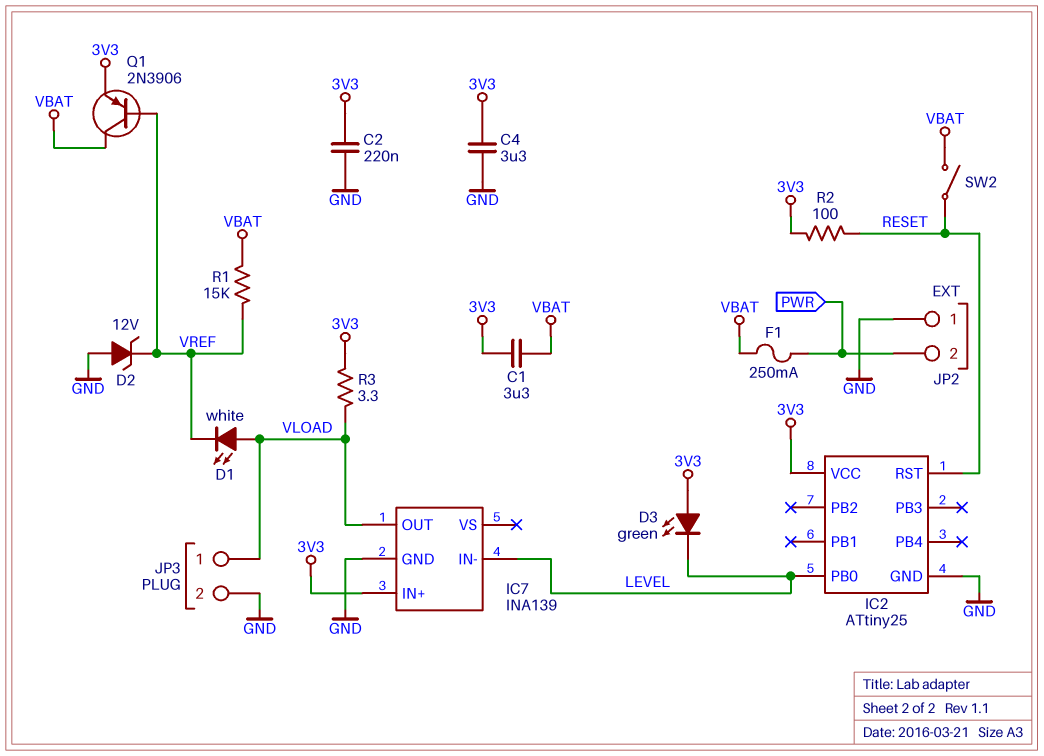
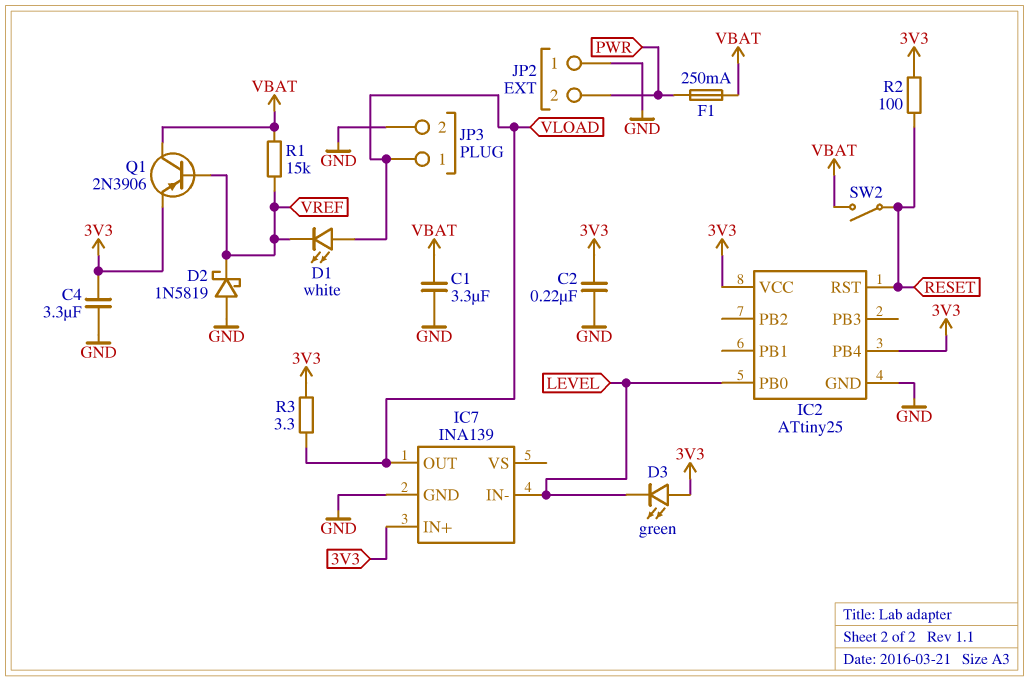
C1: 3.3uF (3V3, VBAT) -> 3.3uF (GND, VBAT)
D2: zener 12V (A GND, K VREF) -> schottky 1N5819 (A GND, K VREF)
IC2 pin PB4: none -> 3V3

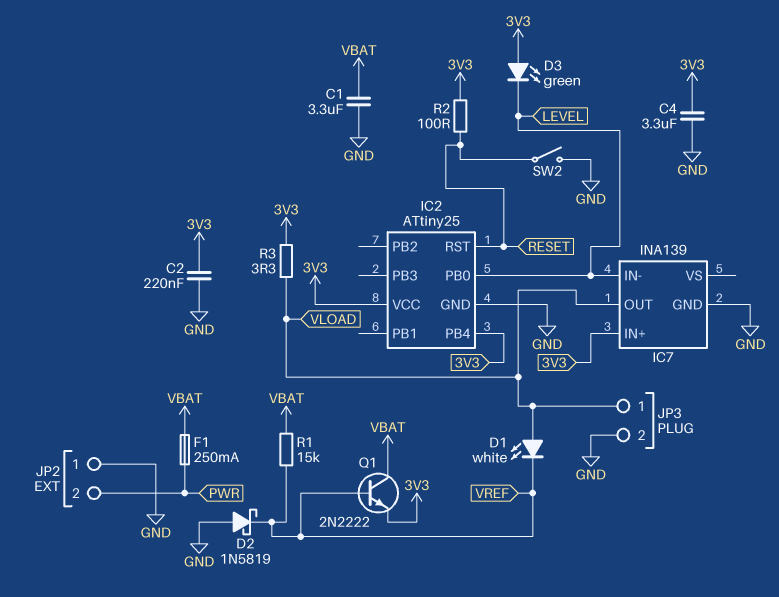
Q1: PNP 2N3906 (B VREF, C VBAT, E 3V3) -> NPN 2N2222 (B VREF, C VBAT, E 3V3)
SW2: switch (RESET, VBAT) -> switch (GND, RESET)

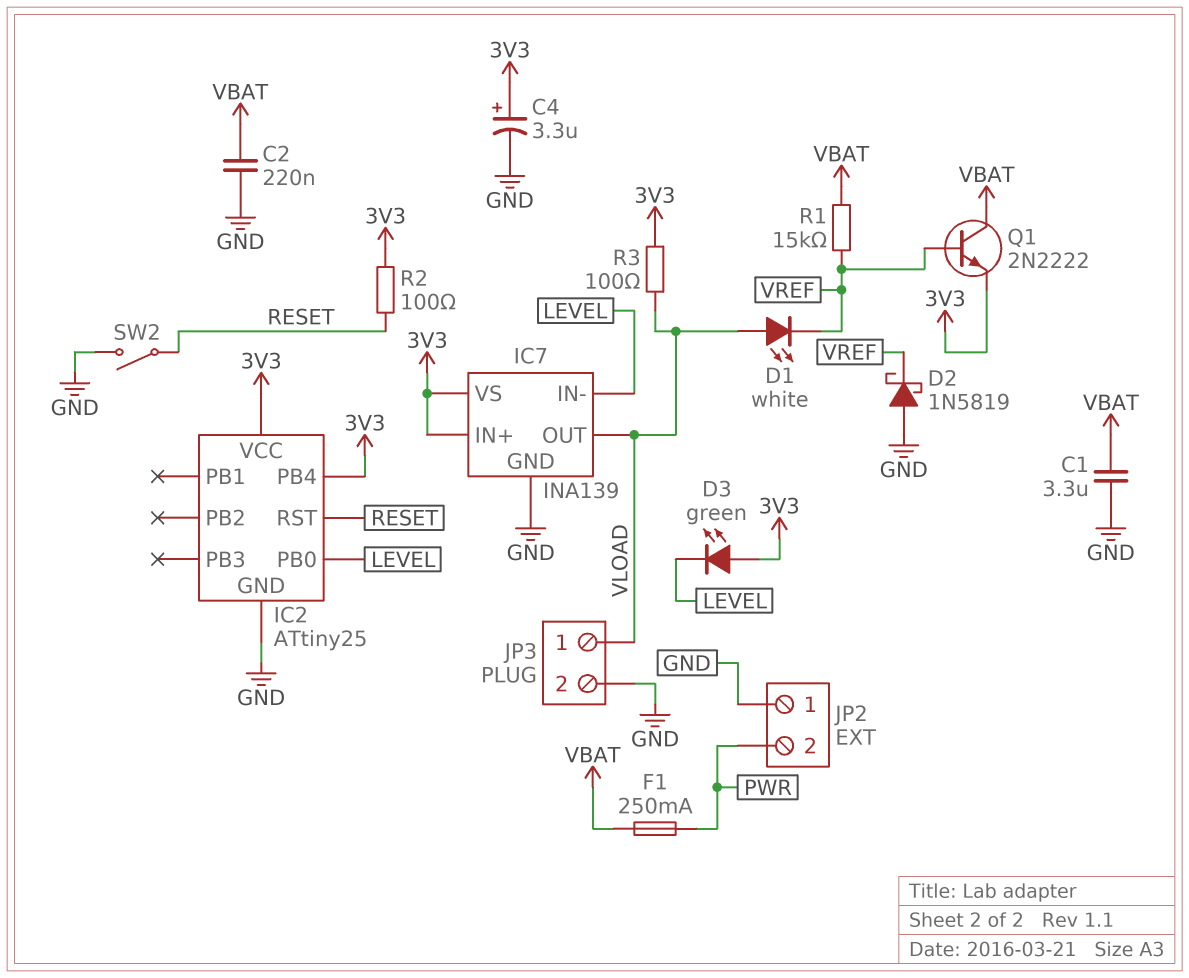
C2: 220nF (3V3, GND) -> 220nF (GND, VBAT)
C4: 3.3uF (3V3, GND) -> 3.3uF (plus 3V3, minus GND)
IC7 pin VS: none -> 3V3
R3: 3.3 (3V3, VLOAD) -> 100 (3V3, VLOAD)

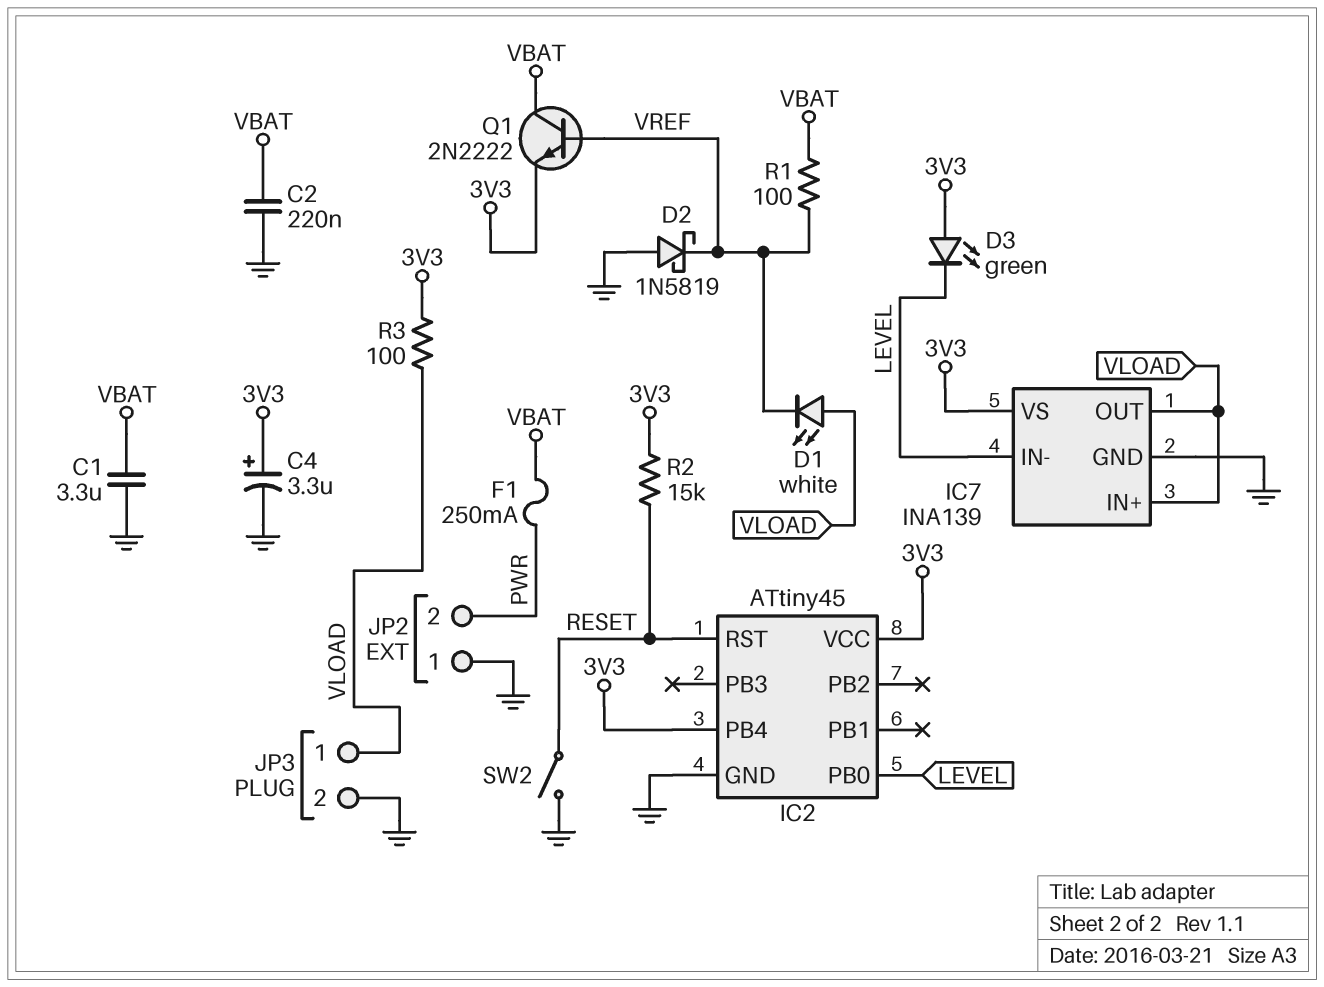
IC2: ATtiny25 -> ATtiny45
IC7 pin IN+: 3V3 -> VLOAD
R1: 15k (VBAT, VREF) -> 100 (VBAT, VREF)
R2: 100 (3V3, RESET) -> 15k (3V3, RESET)

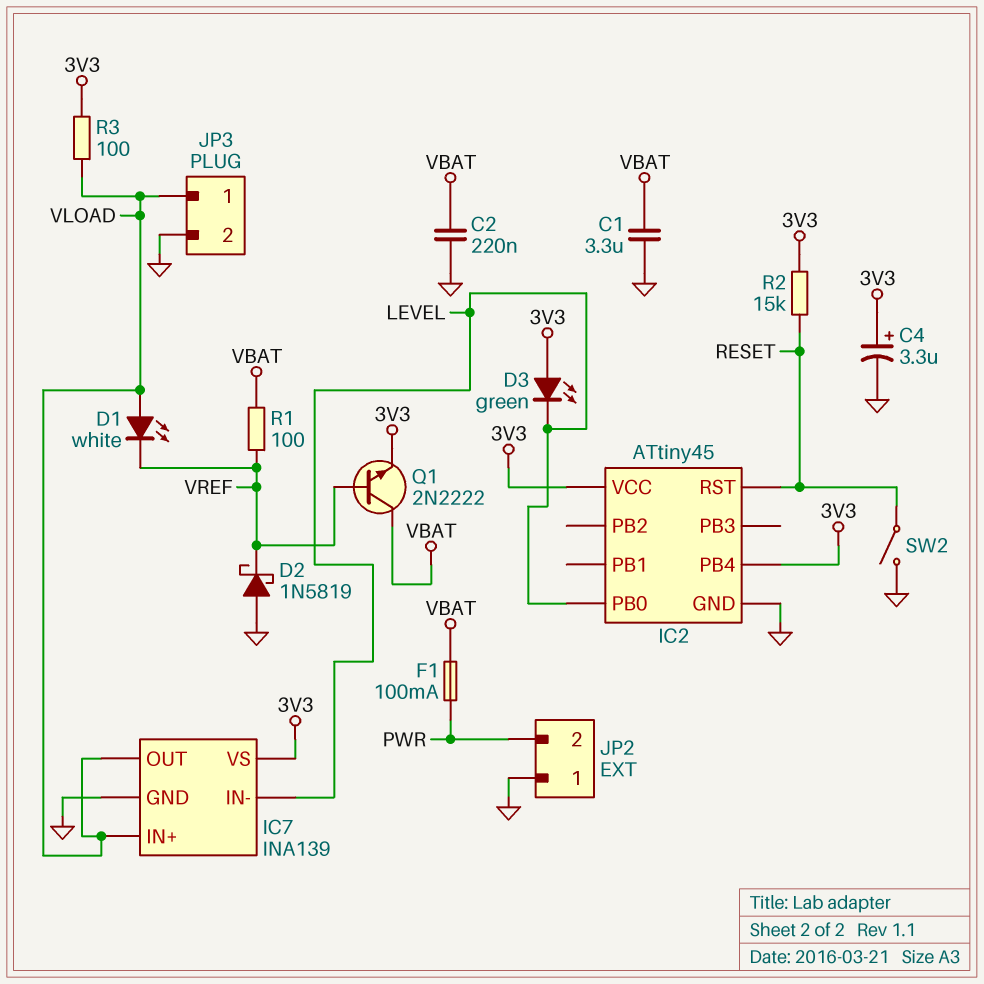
F1: 250mA (PWR, VBAT) -> 100mA (PWR, VBAT)

